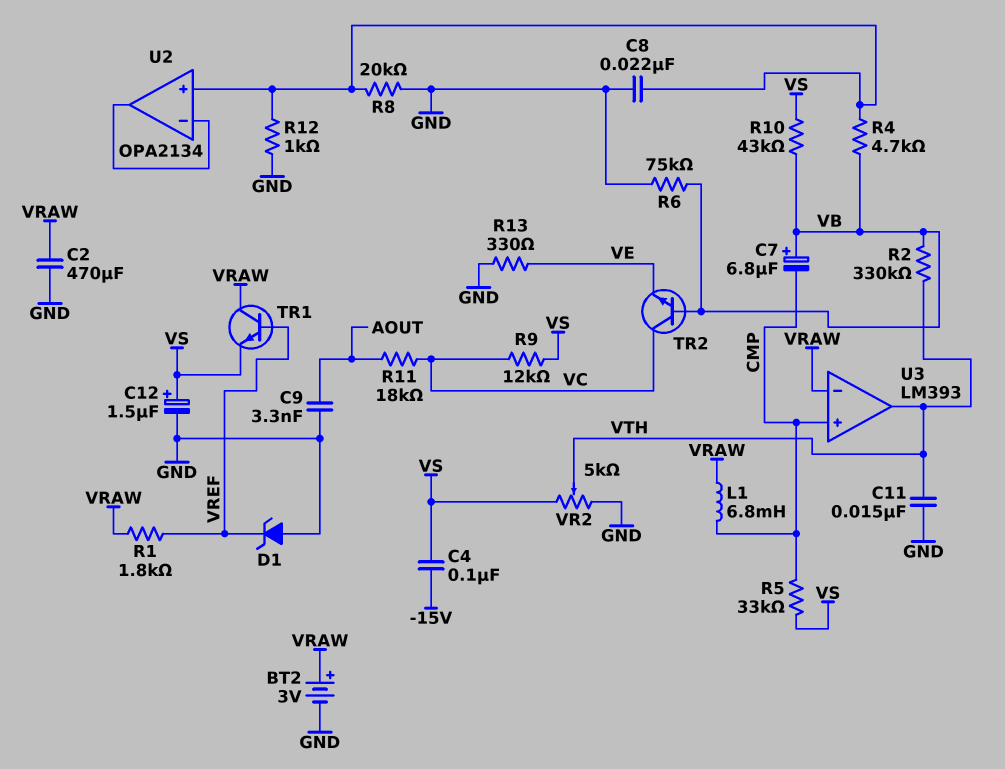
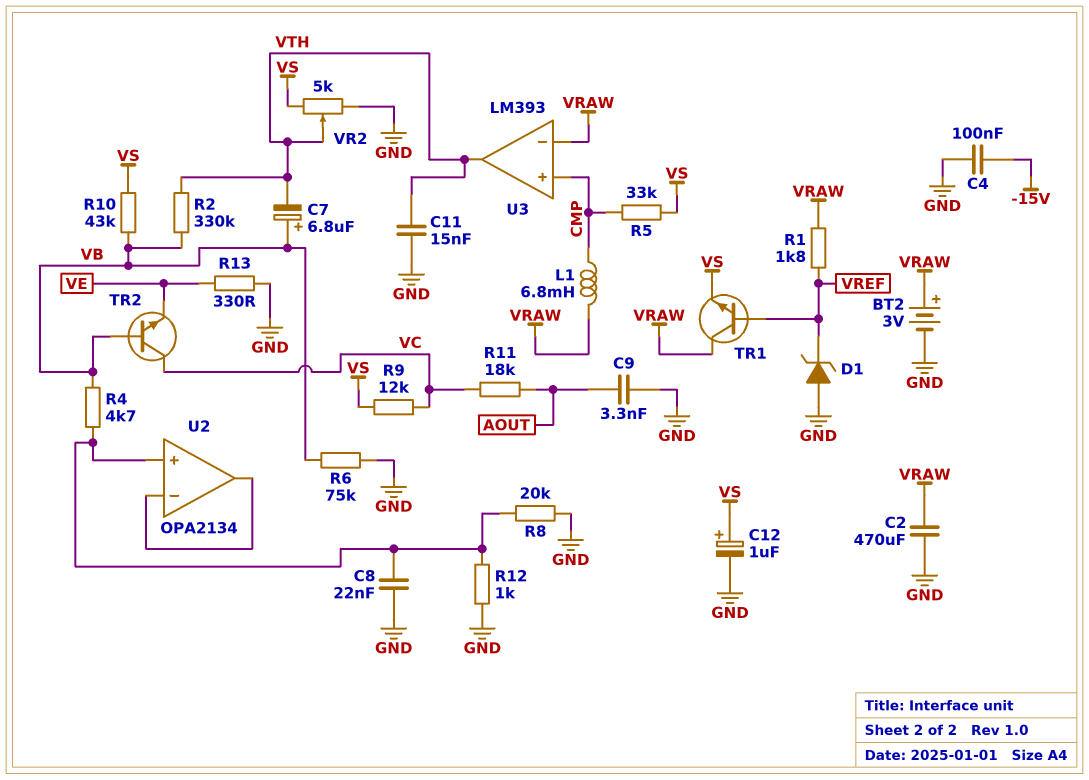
C4: 100nF (-15V, VS) -> 100nF (-15V, GND)
C7: 6.8uF (plus VB, minus CMP) -> 6.8uF (plus VB, minus VTH)
C12: 1.5uF (plus VS, minus GND) -> 1uF (plus VS, minus GND)

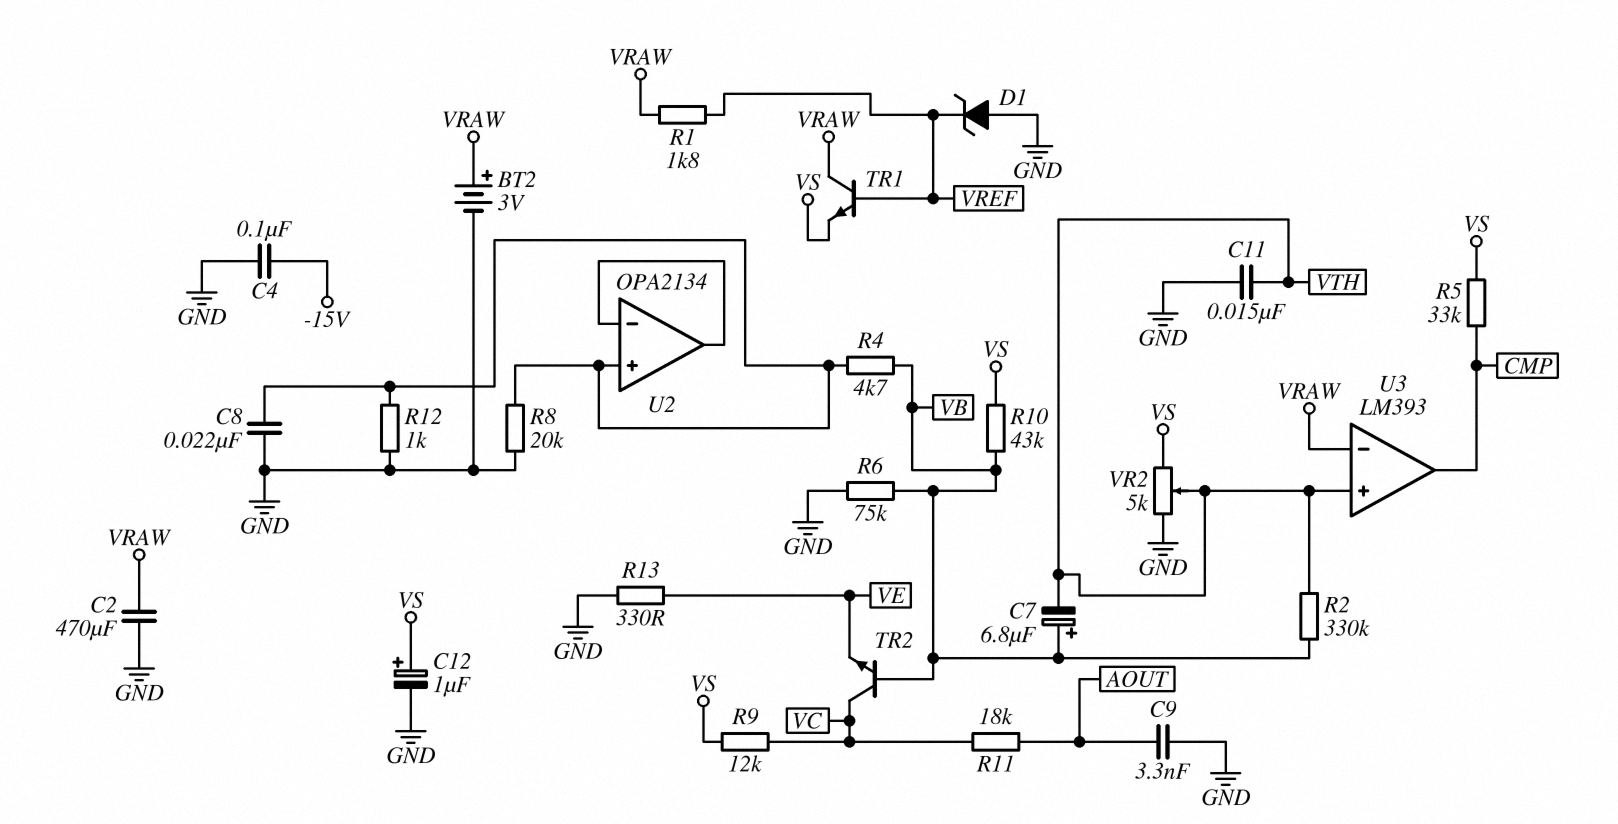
L1: 6.8mH (CMP, VRAW) -> none
U3 pin in+: CMP -> VTH
U3 pin out: VTH -> CMP

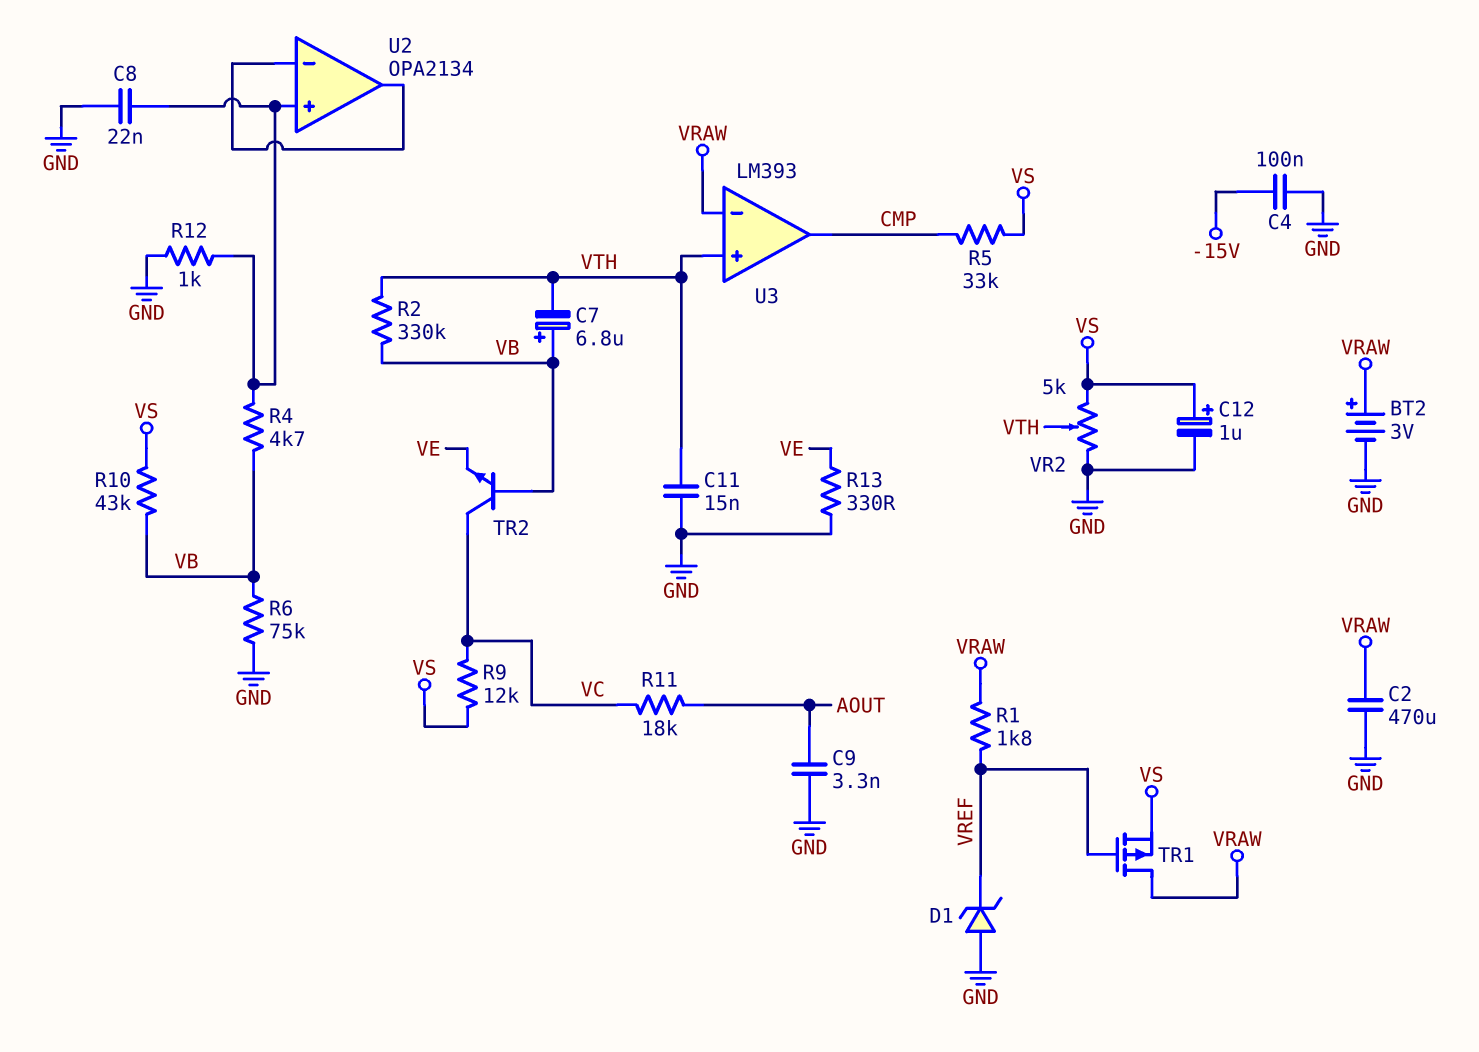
R8: 20k (GND, U2/in+) -> none
TR1: NPN (B VREF, C VRAW, E VS) -> PMOS (G VREF, D VRAW, S VS)

